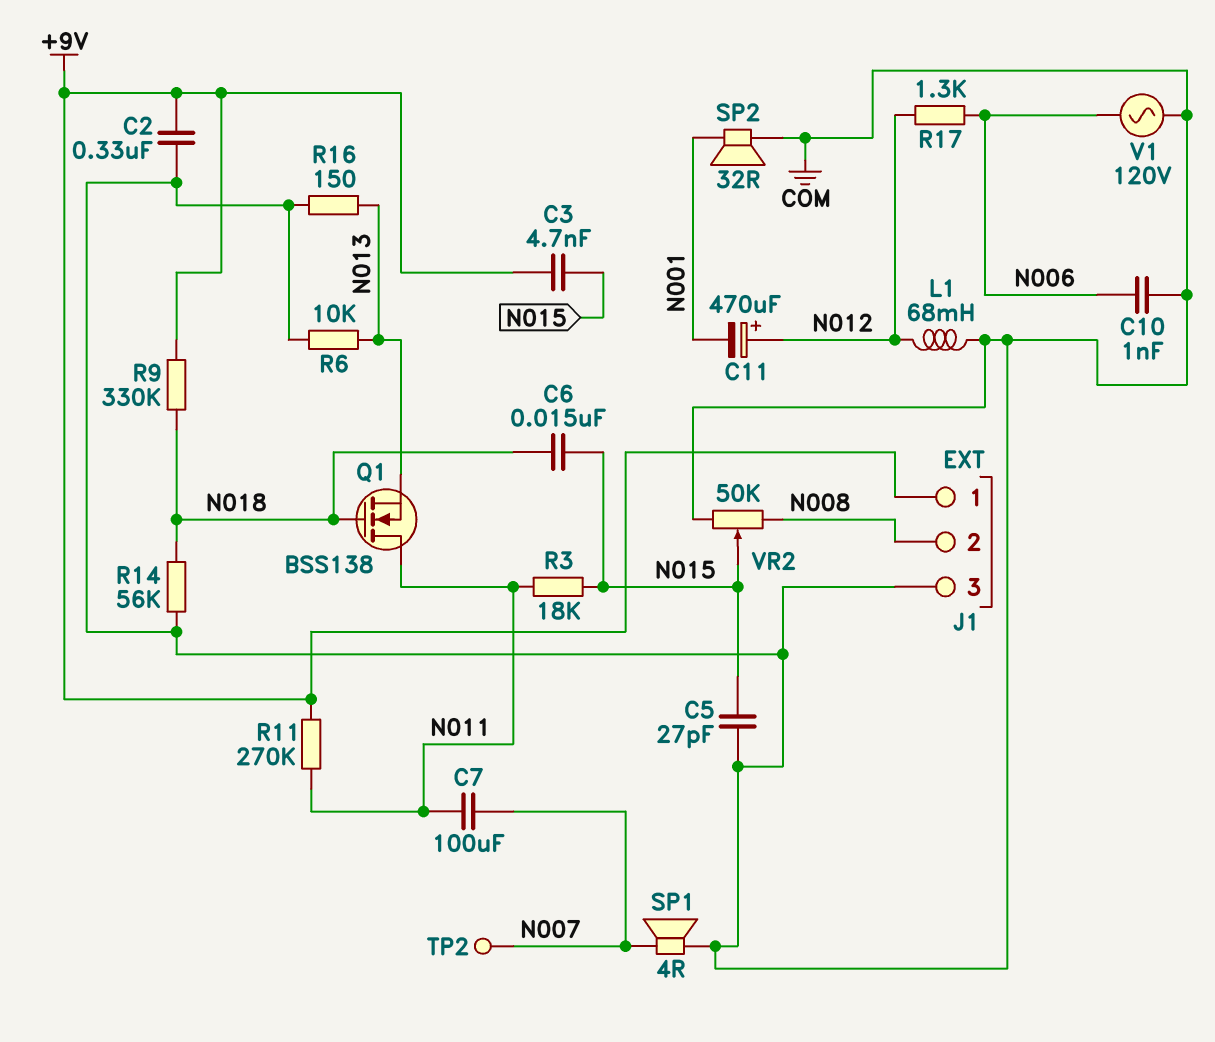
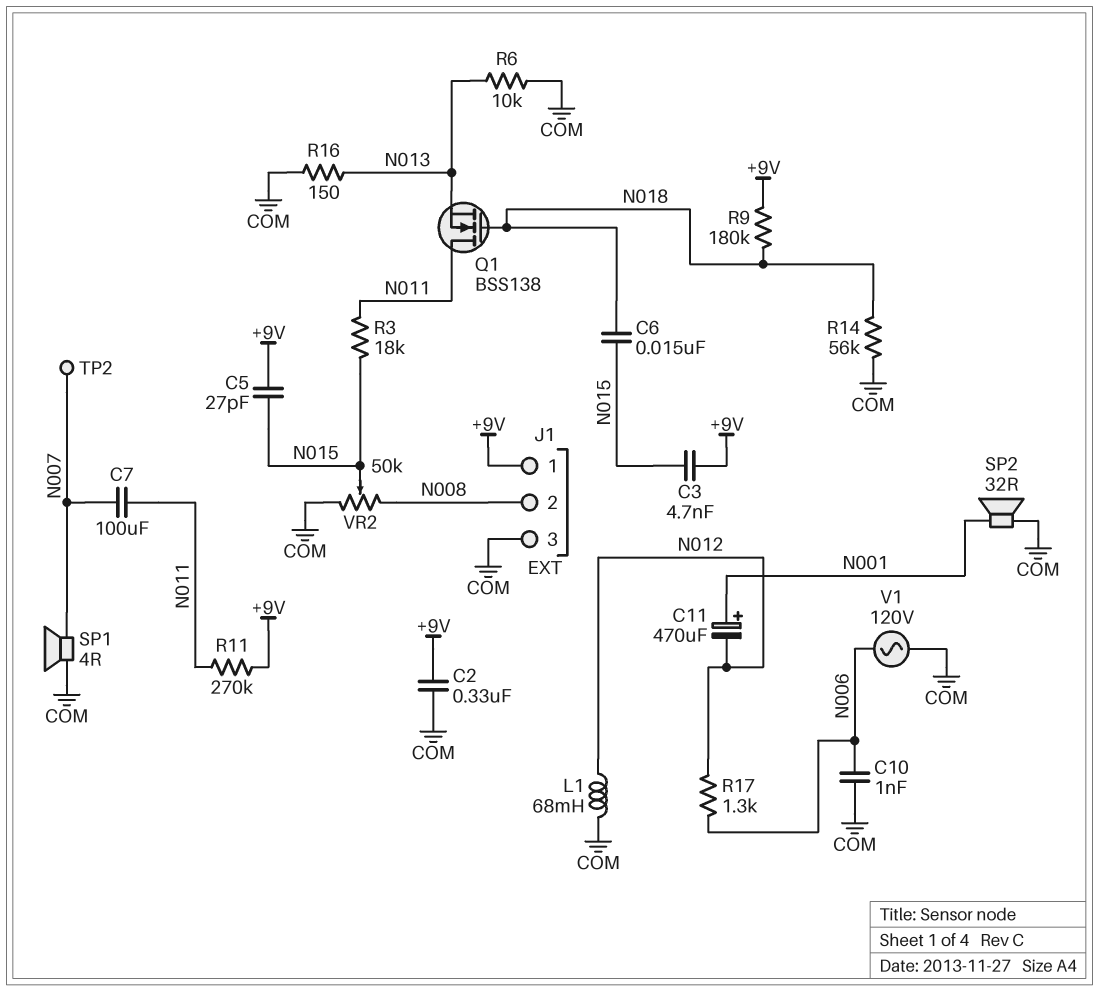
C5: 27pF (COM, N015) -> 27pF (+9V, N015)
C11: 470uF (plus N012, minus N001) -> 470uF (plus N001, minus N012)
R9: 330k (+9V, N018) -> 180k (+9V, N018)

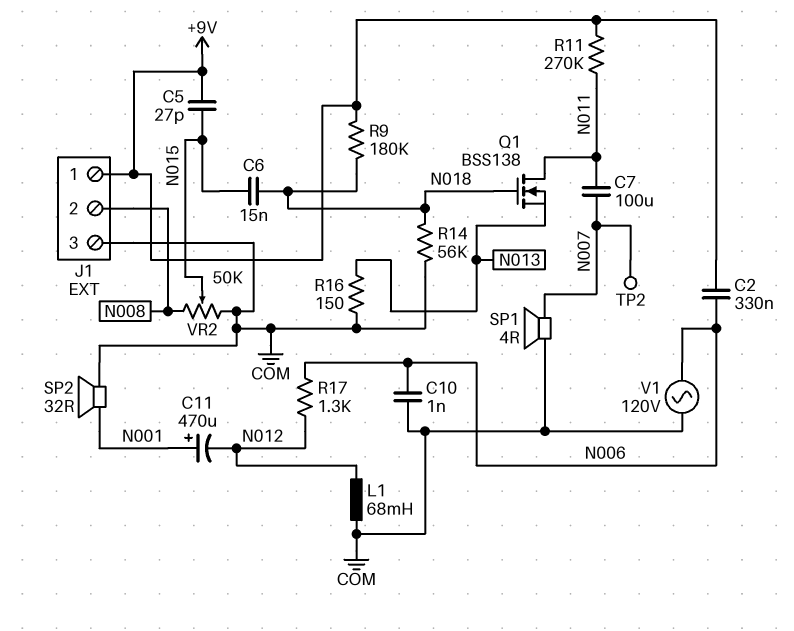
C2: 330nF (+9V, COM) -> 330nF (+9V, N006)
C3: 4.7nF (+9V, N015) -> none
R3: 18k (N011, N015) -> none
R6: 10k (COM, N013) -> none

